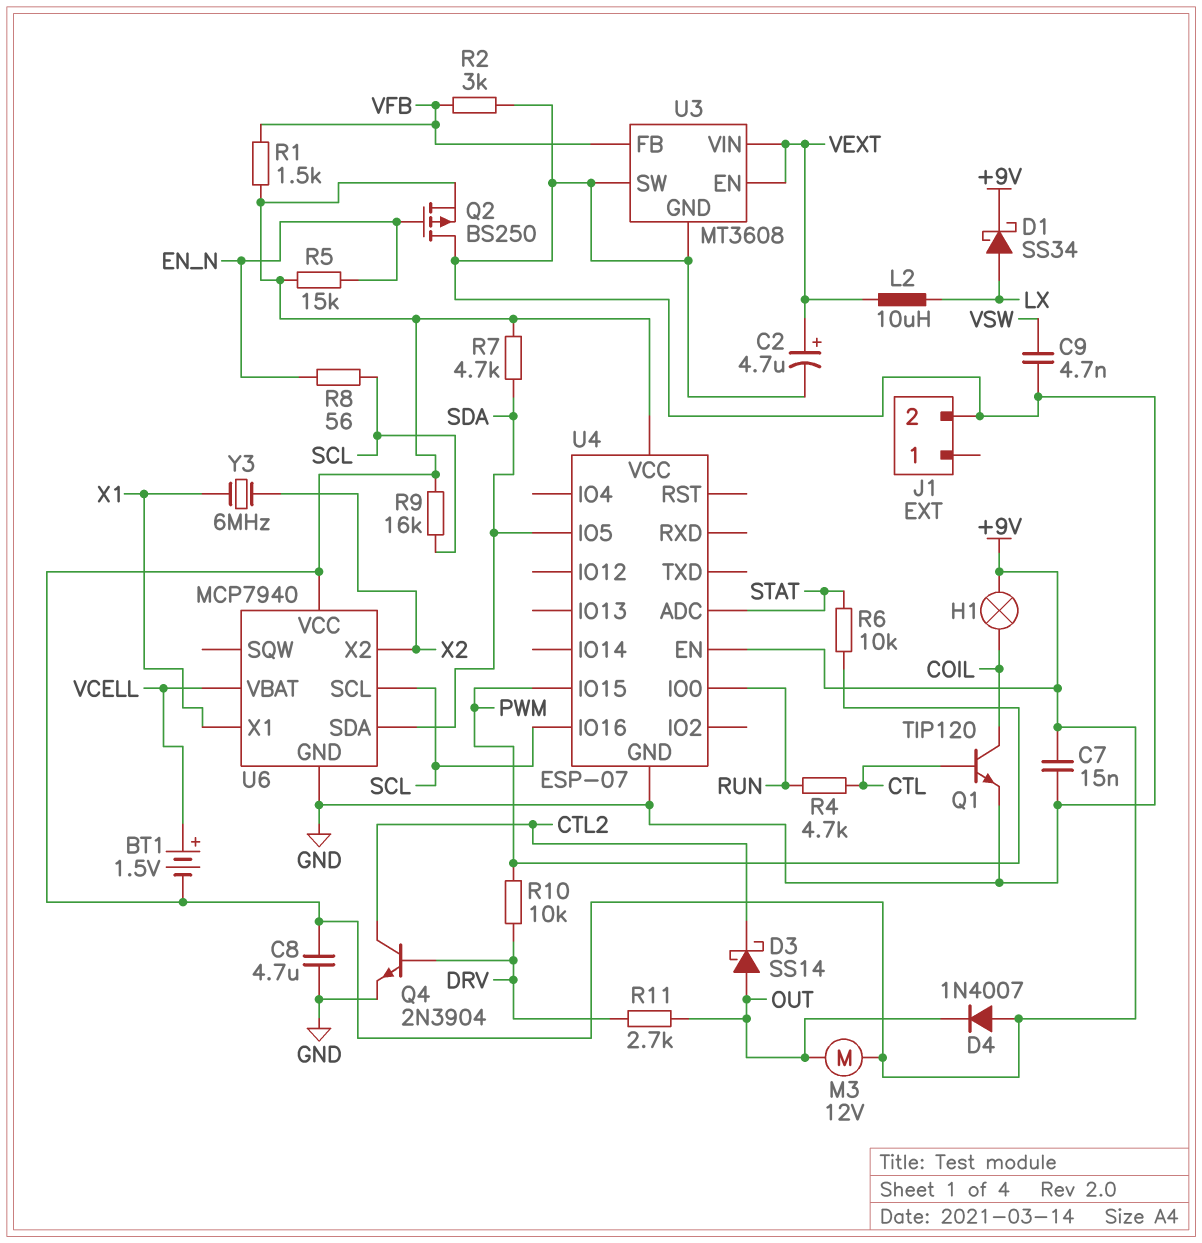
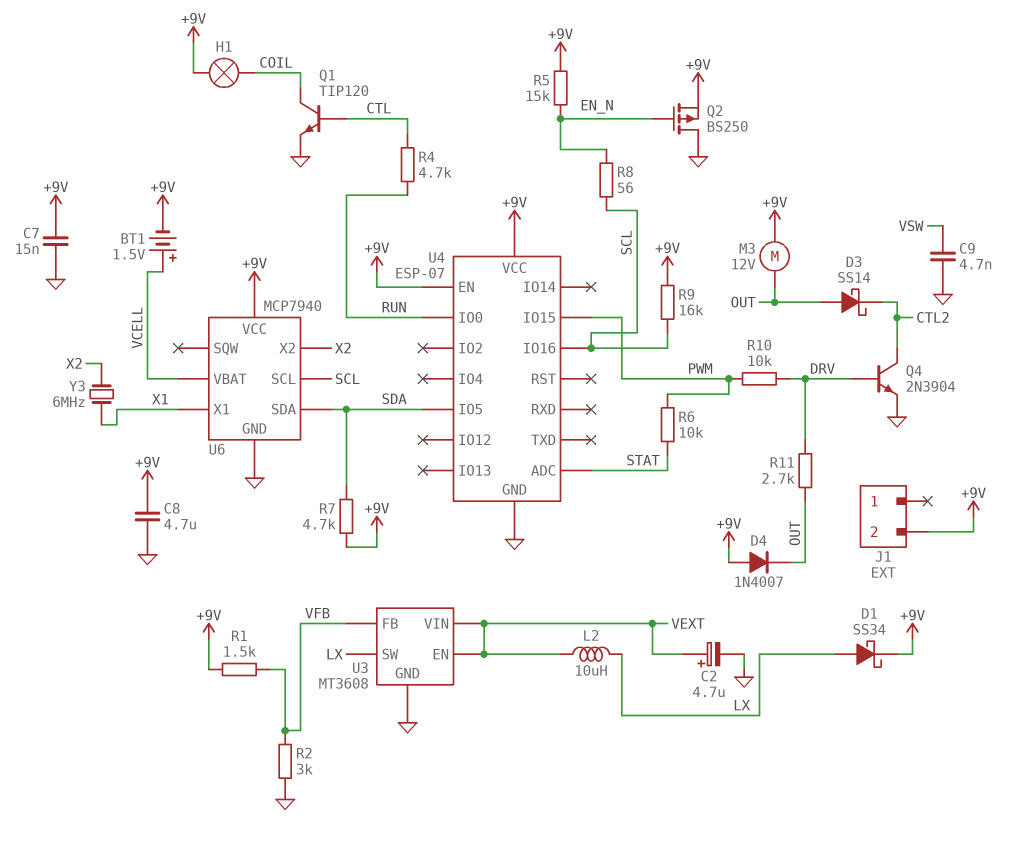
J1 pin 2: GND -> +9V
U3 pin SW: GND -> LX

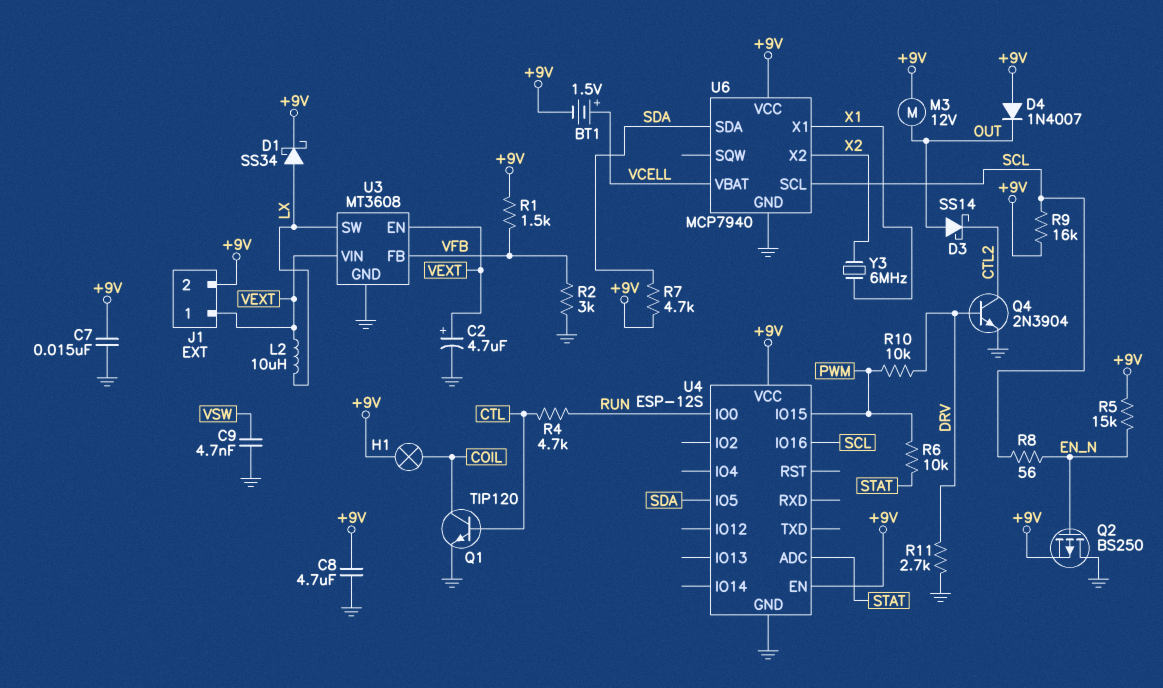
J1 pin 1: none -> VEXT
R11: 2.7k (DRV, OUT) -> 2.7k (DRV, GND)
U4: ESP-07 -> ESP-12S

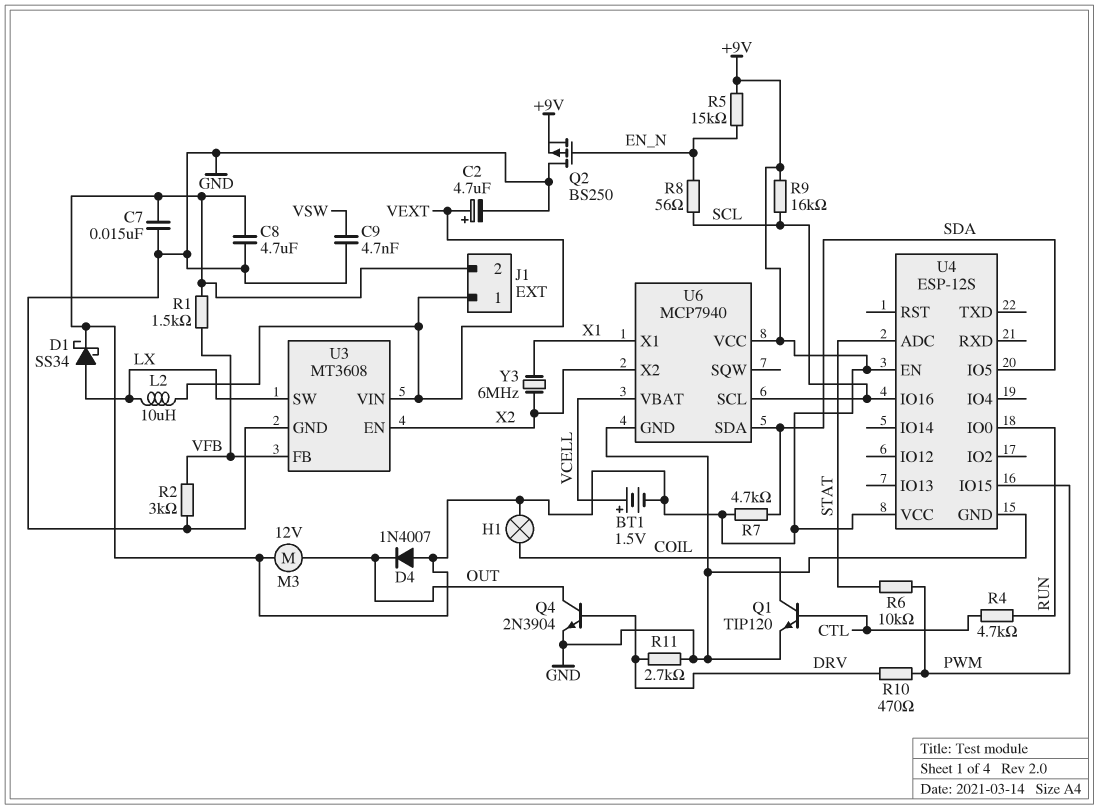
D3: schottky SS14 (A OUT, K CTL2) -> none
Q4: NPN 2N3904 (B DRV, C CTL2, E GND) -> NPN 2N3904 (B DRV, C OUT, E GND)
R10: 10k (DRV, PWM) -> 470 (DRV, PWM)
U3 pin EN: VEXT -> X2

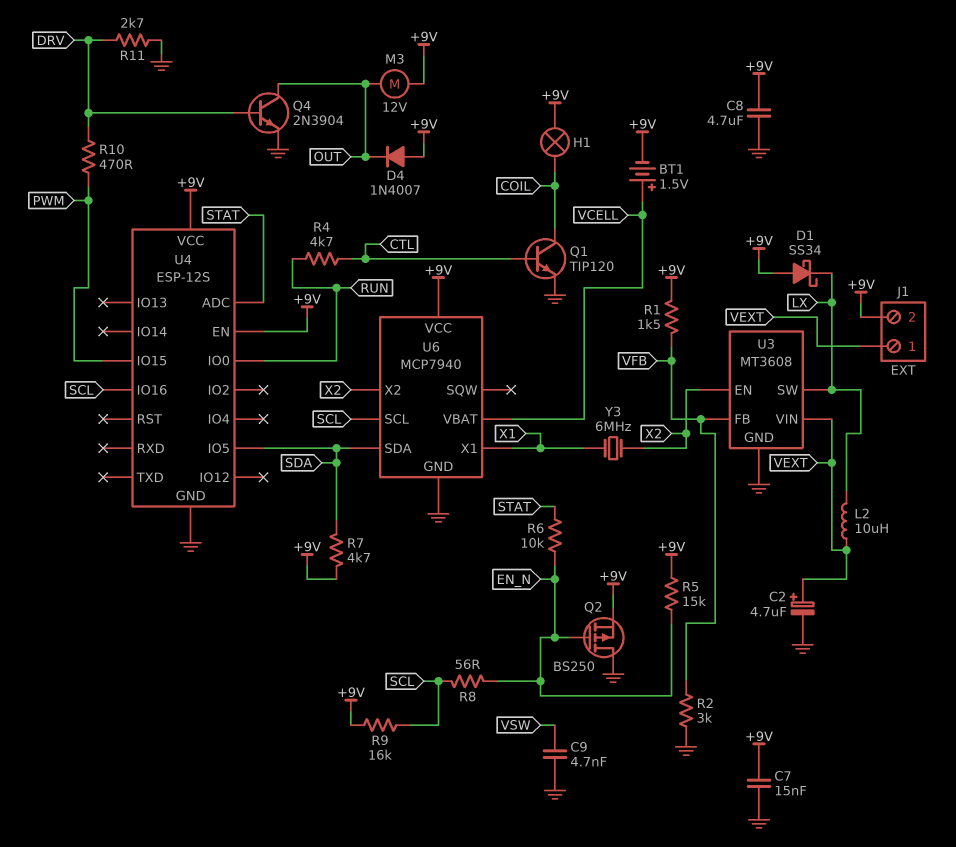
D1: schottky SS34 (A LX, K +9V) -> schottky SS34 (A +9V, K LX)
R6: 10k (PWM, STAT) -> 10k (EN_N, STAT)

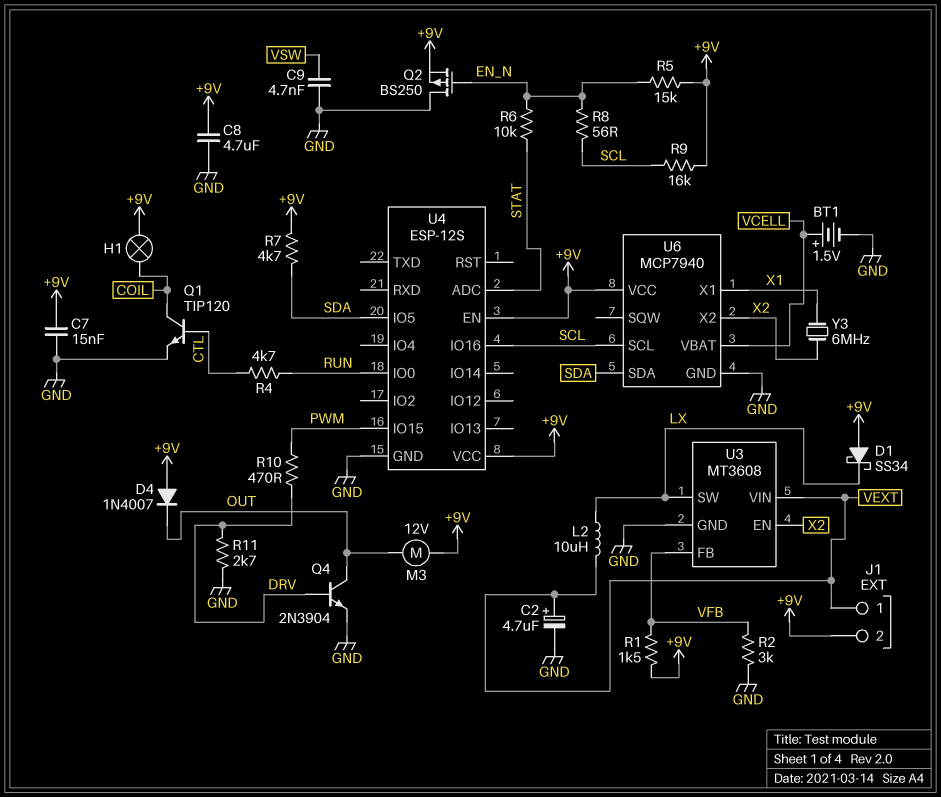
BT1: 1.5V (plus VCELL, minus +9V) -> 1.5V (plus VCELL, minus GND)

